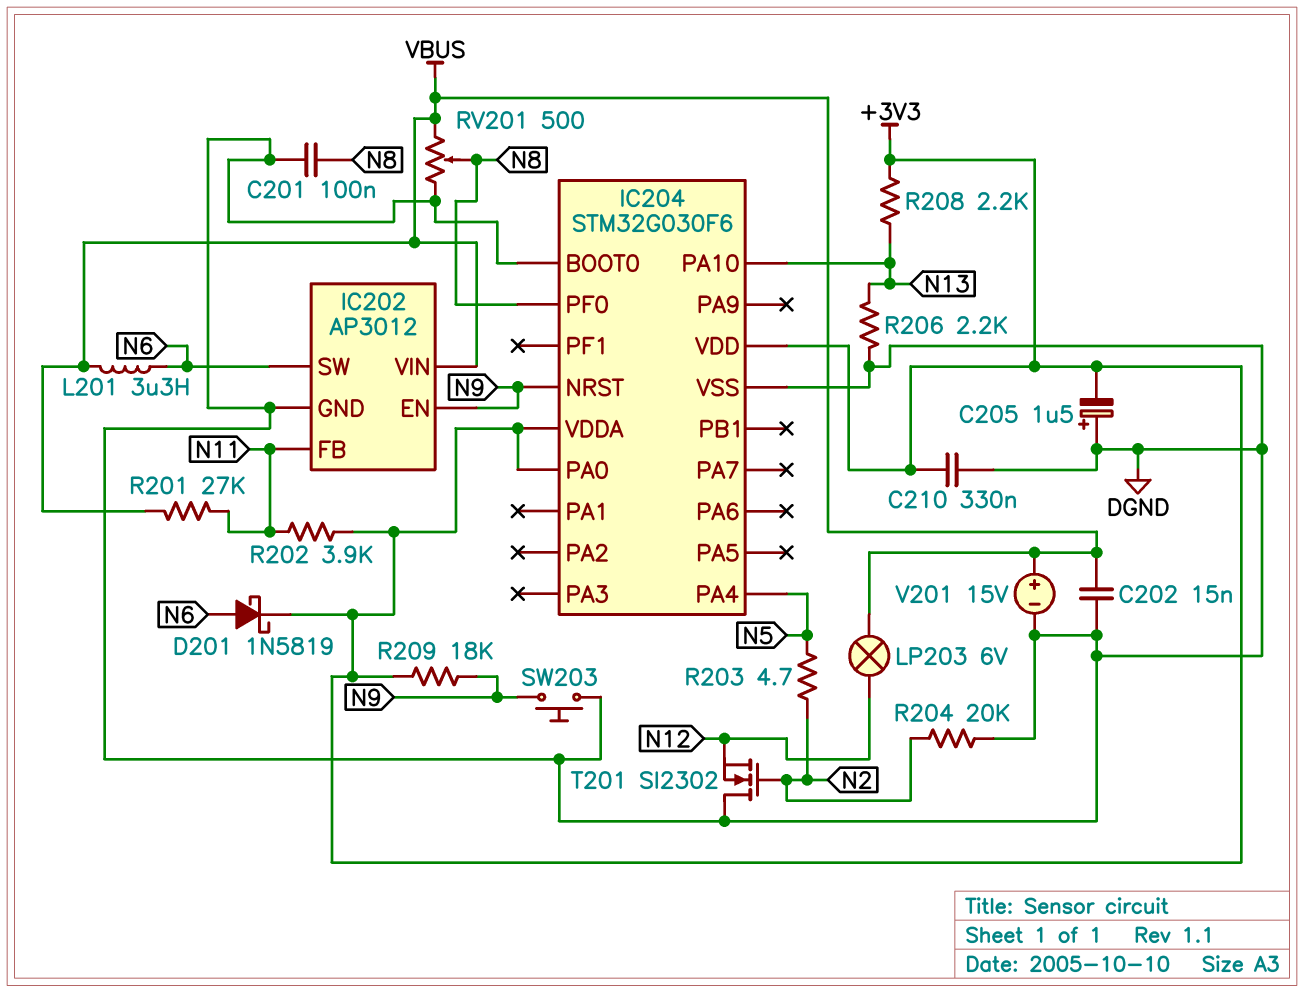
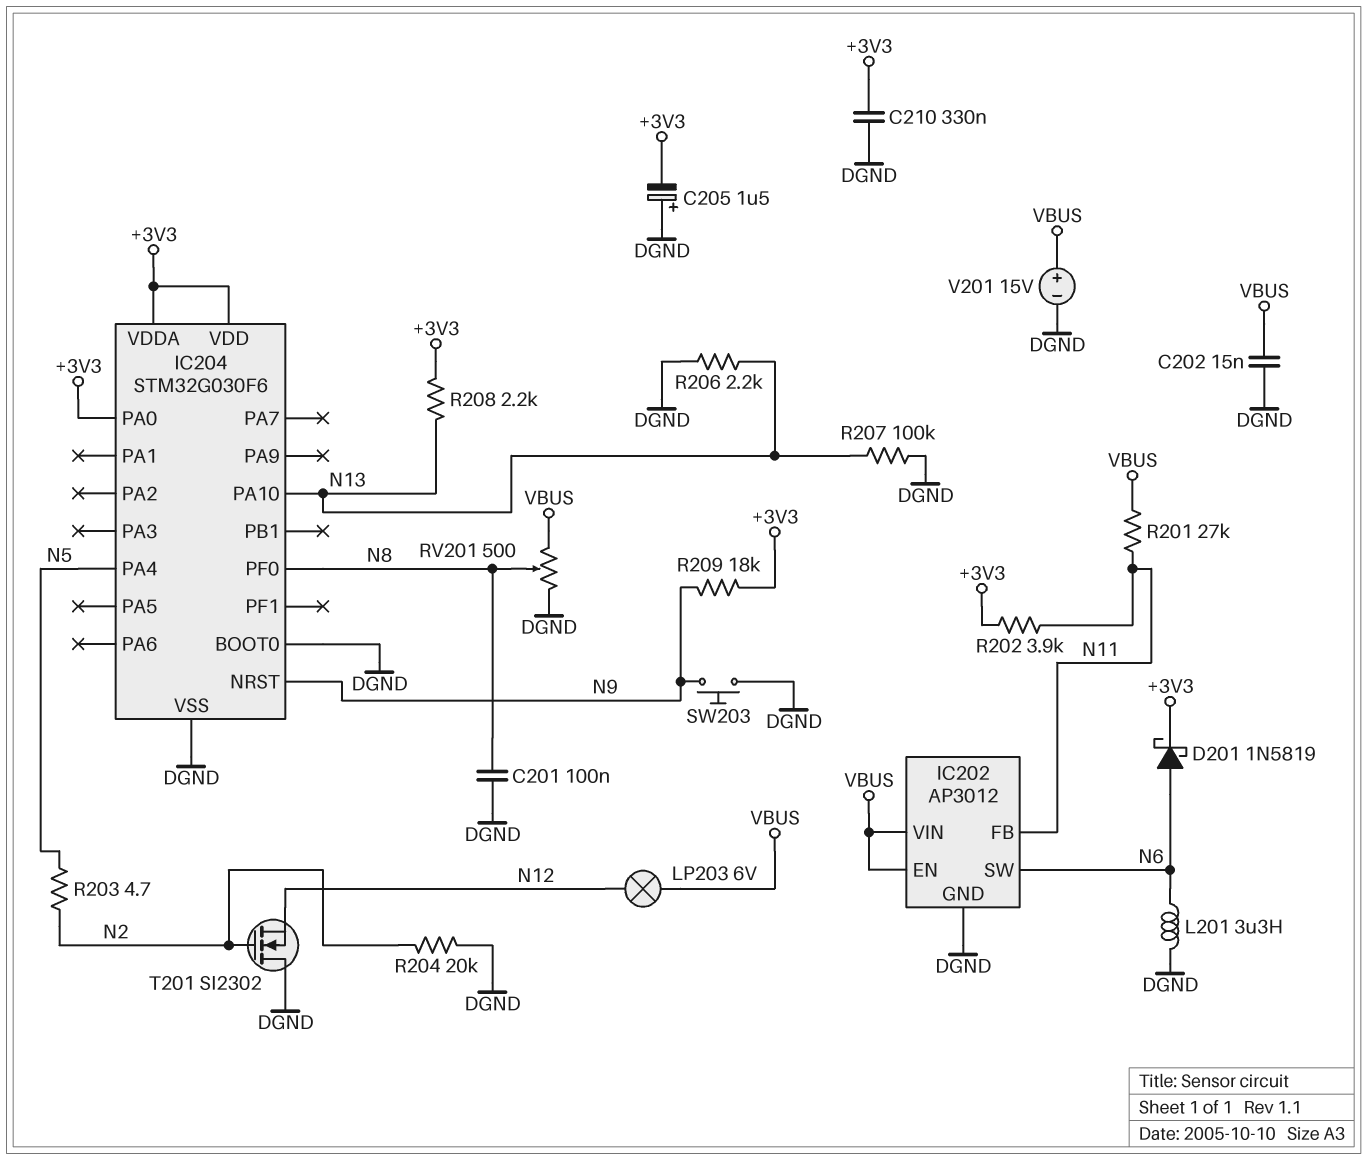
IC202 pin EN: N9 -> VBUS
L201: 3.3uH (N6, VBUS) -> 3.3uH (DGND, N6)
R207: none -> 100k (DGND, N13)

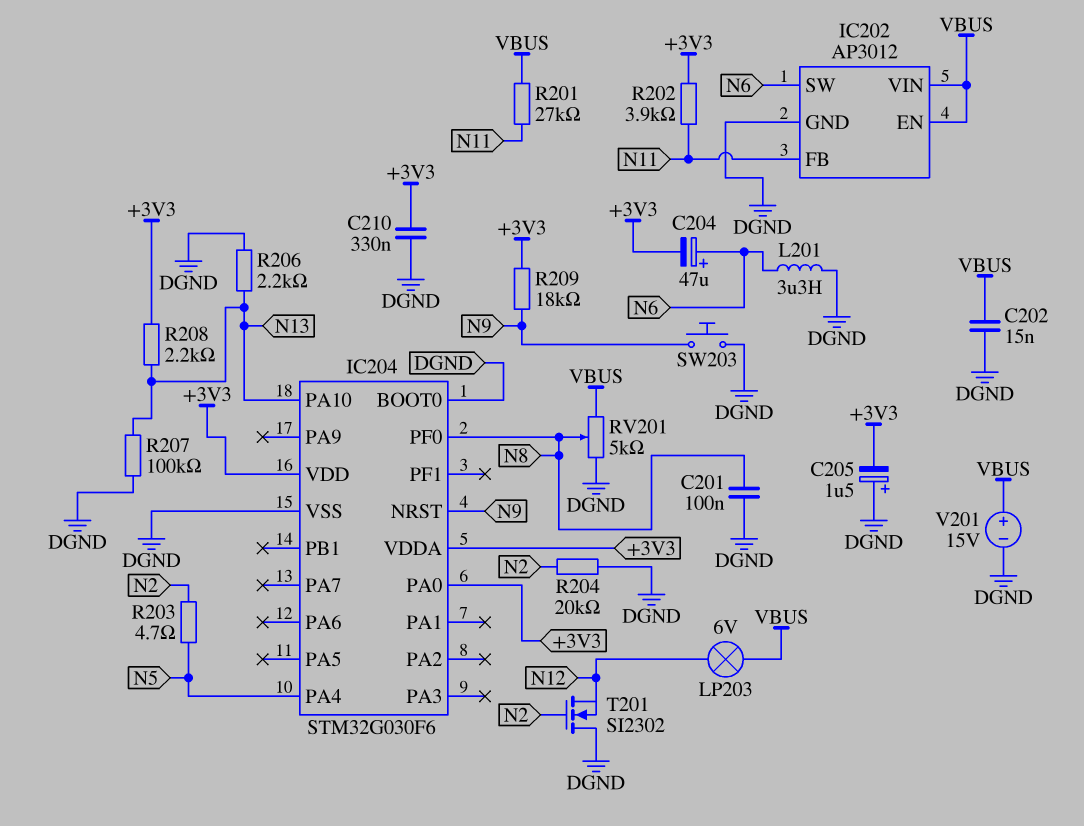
C204: none -> 47uF (plus N6, minus +3V3)
D201: schottky 1N5819 (A N6, K +3V3) -> none
RV201: 500 (DGND, VBUS, wiper N8) -> 5k (DGND, VBUS, wiper N8)

